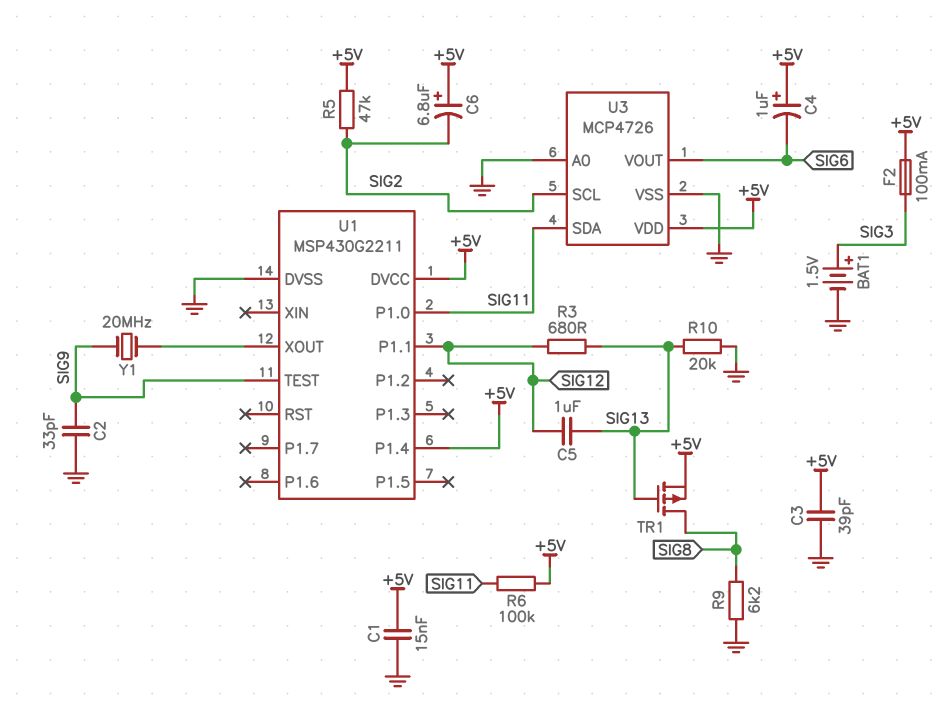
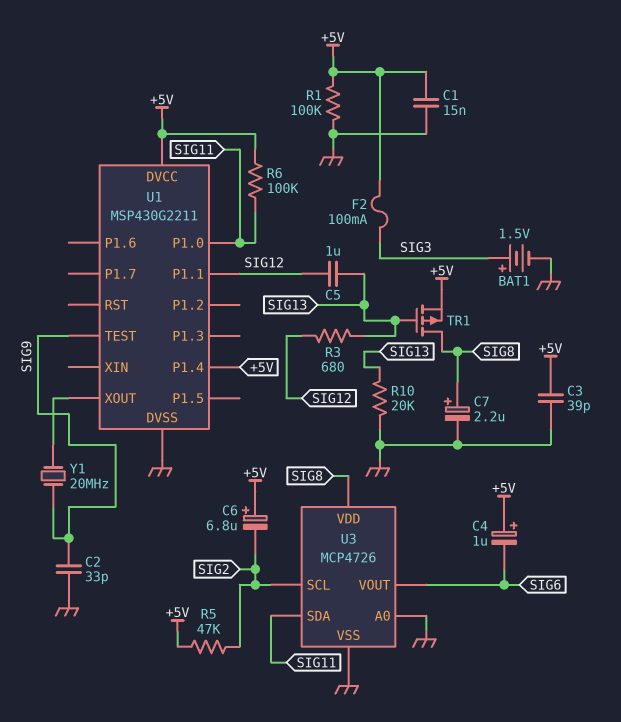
C7: none -> 2.2uF (plus SIG8, minus GND)
R1: none -> 100k (+5V, GND)
R9: 6.2k (GND, SIG8) -> none
U3 pin VDD: +5V -> SIG8

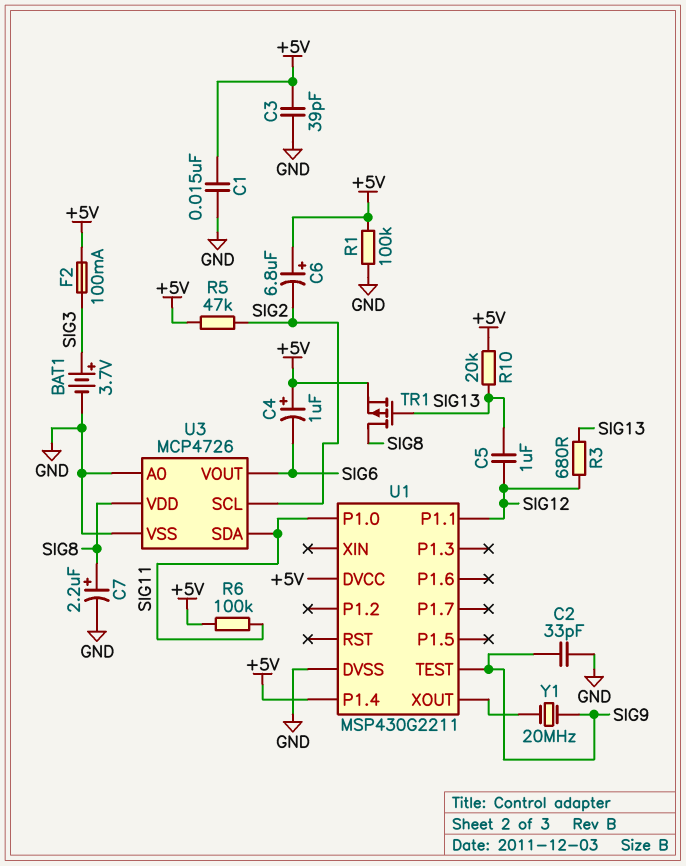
BAT1: 1.5V (plus SIG3, minus GND) -> 3.7V (plus SIG3, minus GND)
R10: 20k (GND, SIG13) -> 20k (+5V, SIG13)

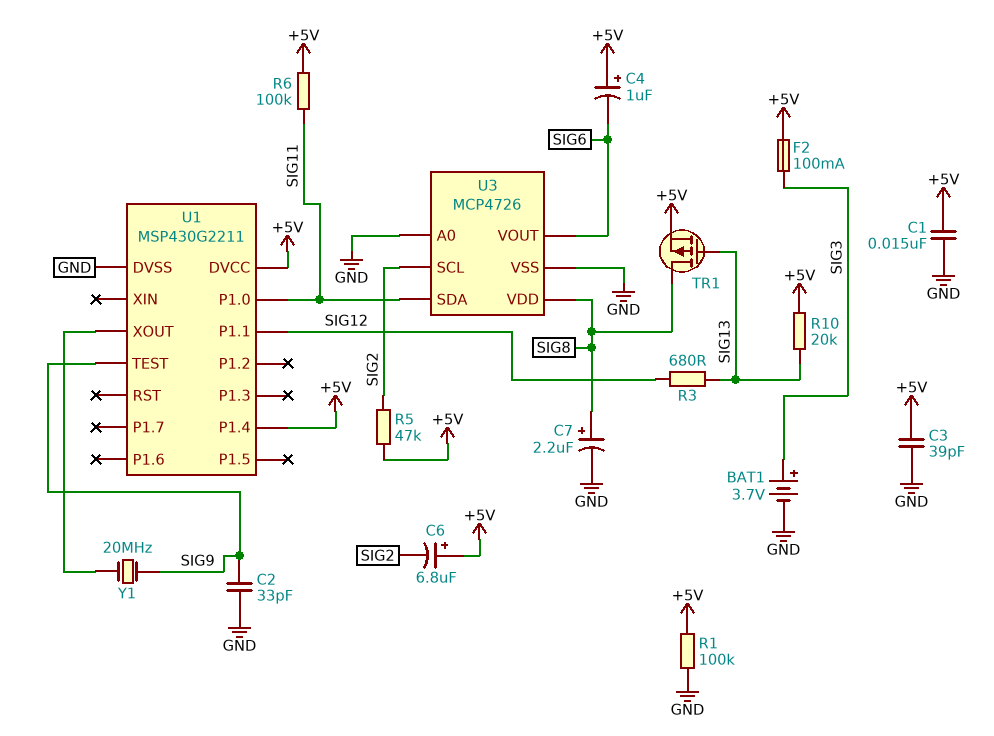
C5: 1uF (SIG12, SIG13) -> none

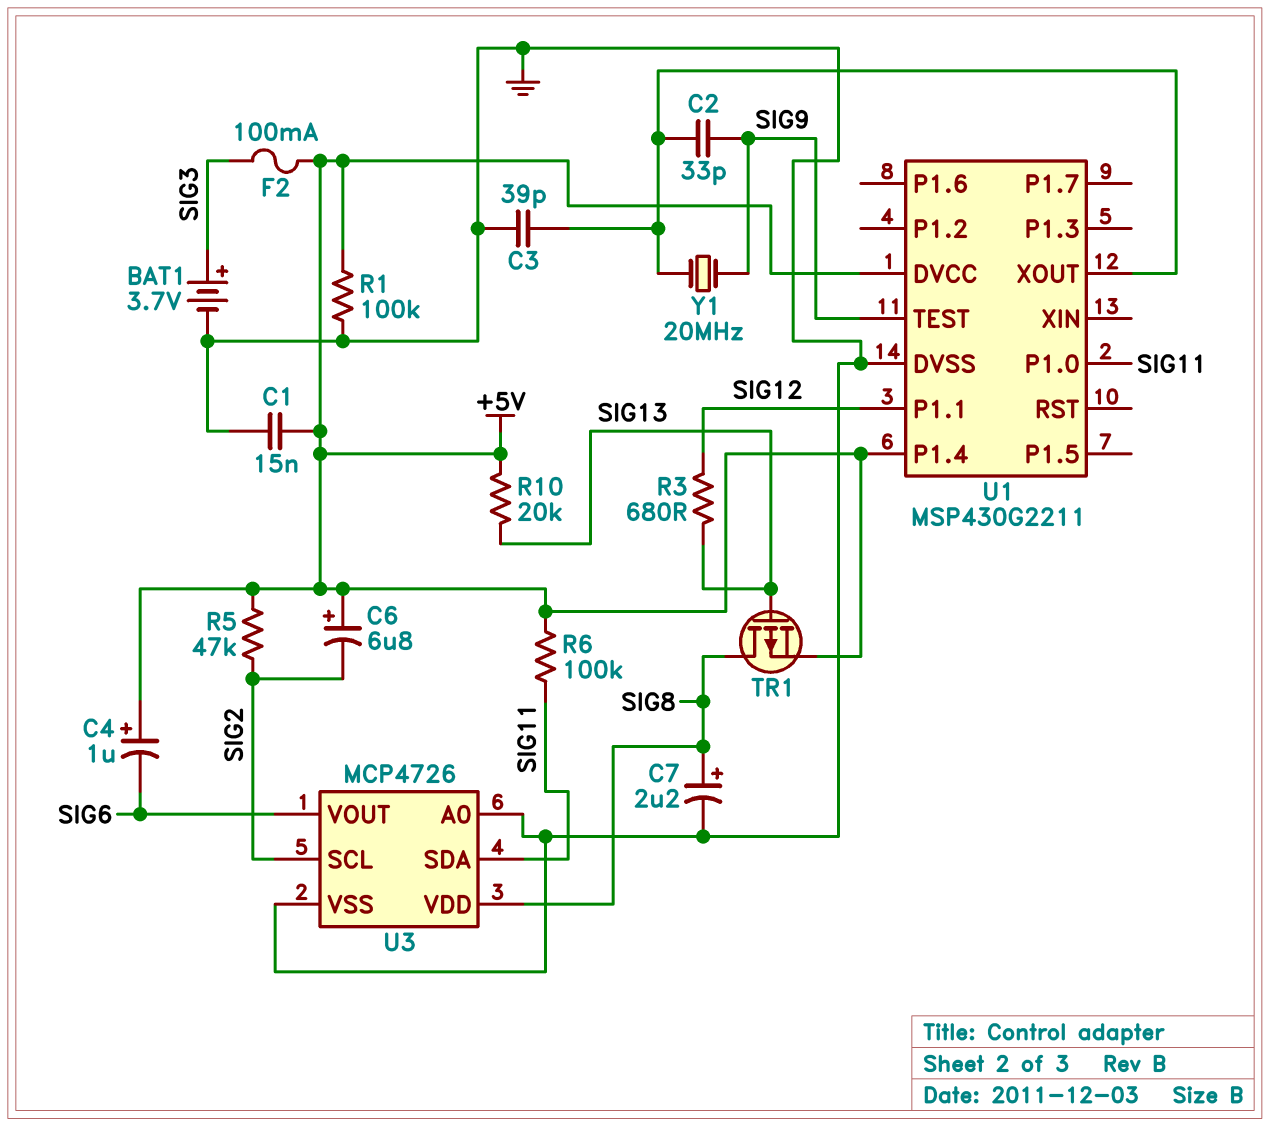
C2: 33pF (GND, SIG9) -> 33pF (SIG9, U1/XOUT)
C3: 39pF (+5V, GND) -> 39pF (GND, U1/XOUT)

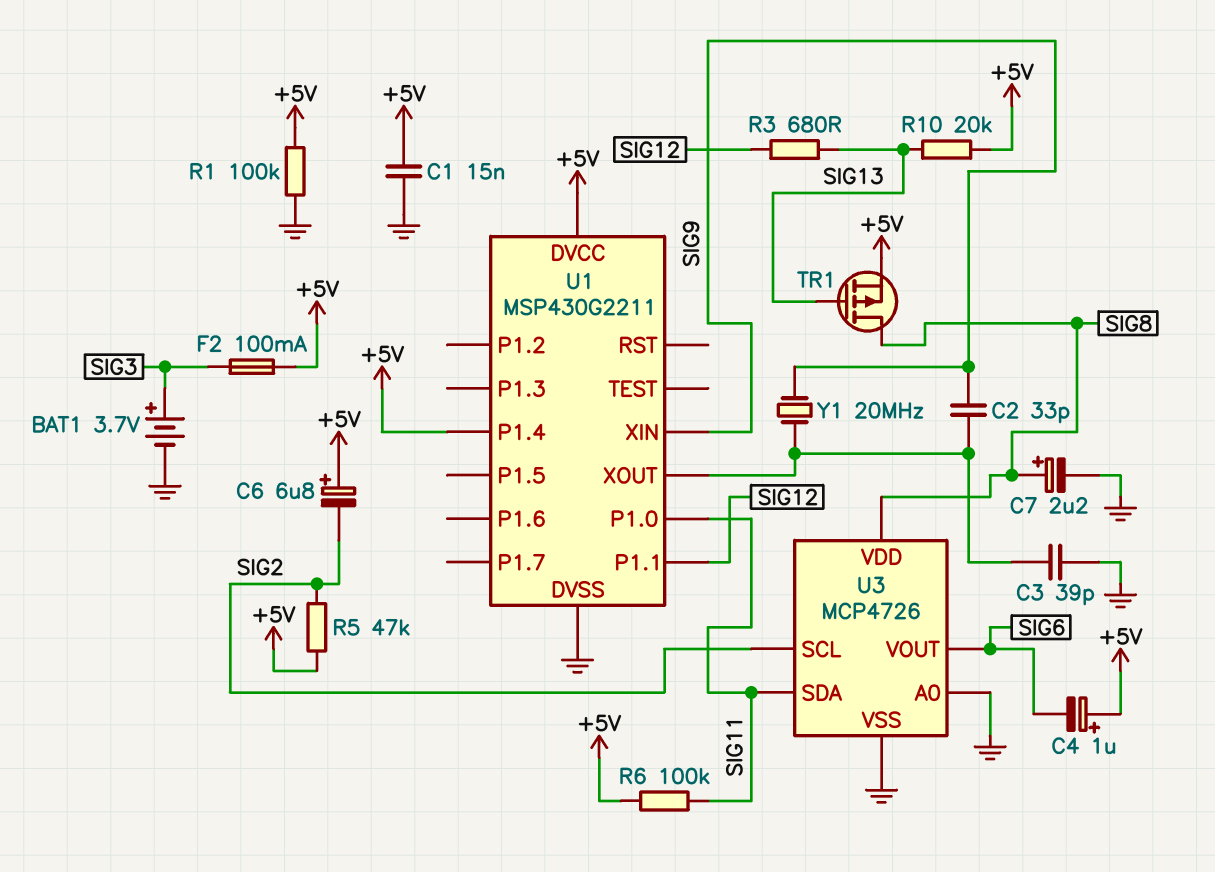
U1 pin TEST: SIG9 -> none
U1 pin XIN: none -> SIG9

